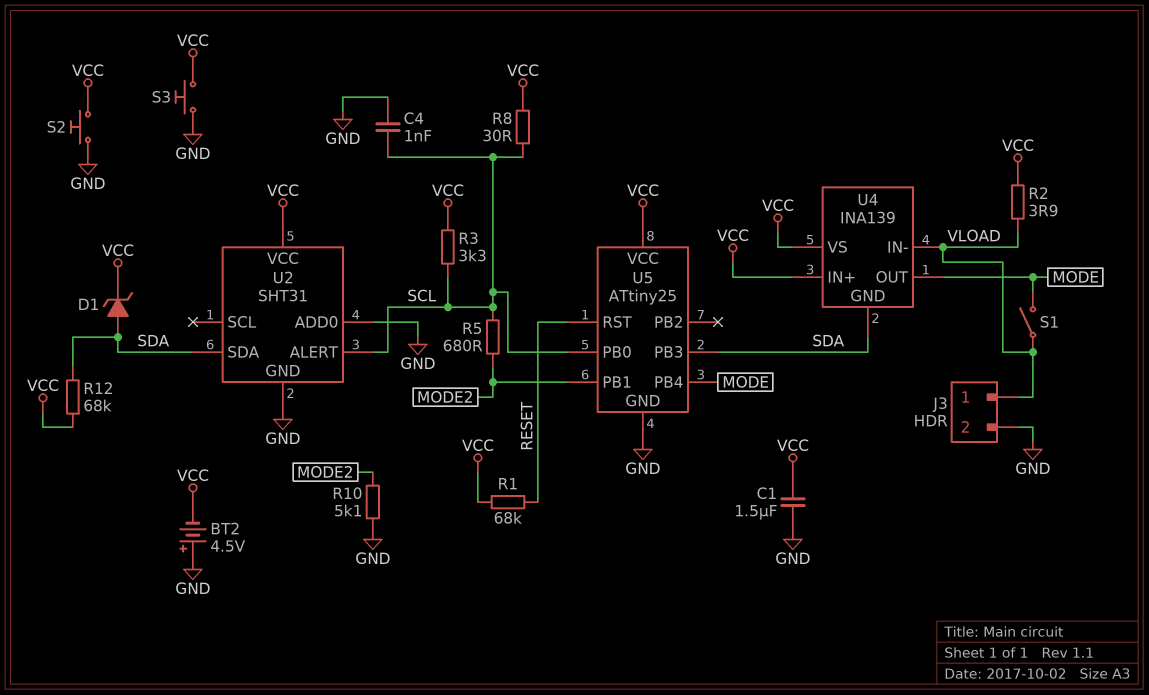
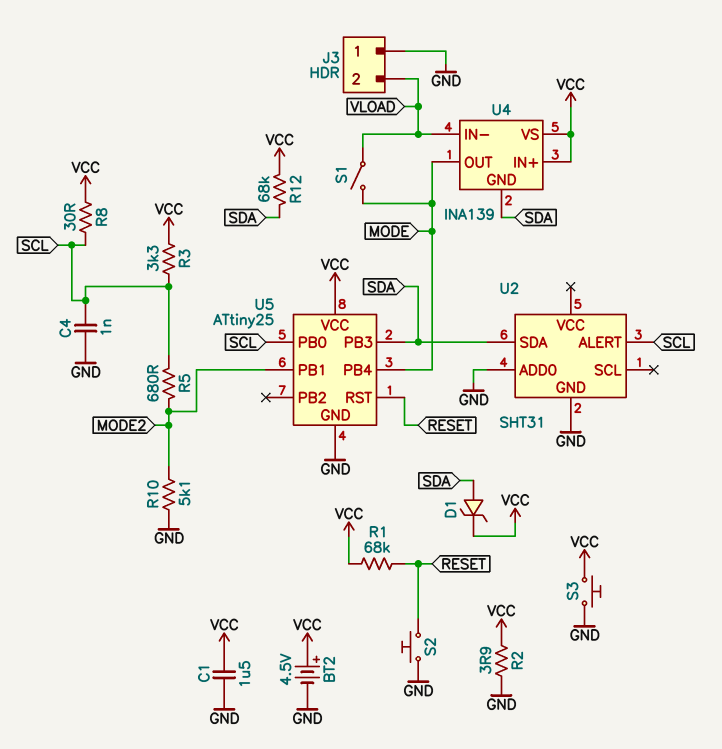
BT2: 4.5V (plus GND, minus VCC) -> 4.5V (plus VCC, minus GND)
J3 pin 1: VLOAD -> GND
J3 pin 2: GND -> VLOAD
R2: 3.9 (VCC, VLOAD) -> 3.9 (GND, VCC)
S2: button (GND, VCC) -> button (GND, RESET)
U2 pin VCC: VCC -> none

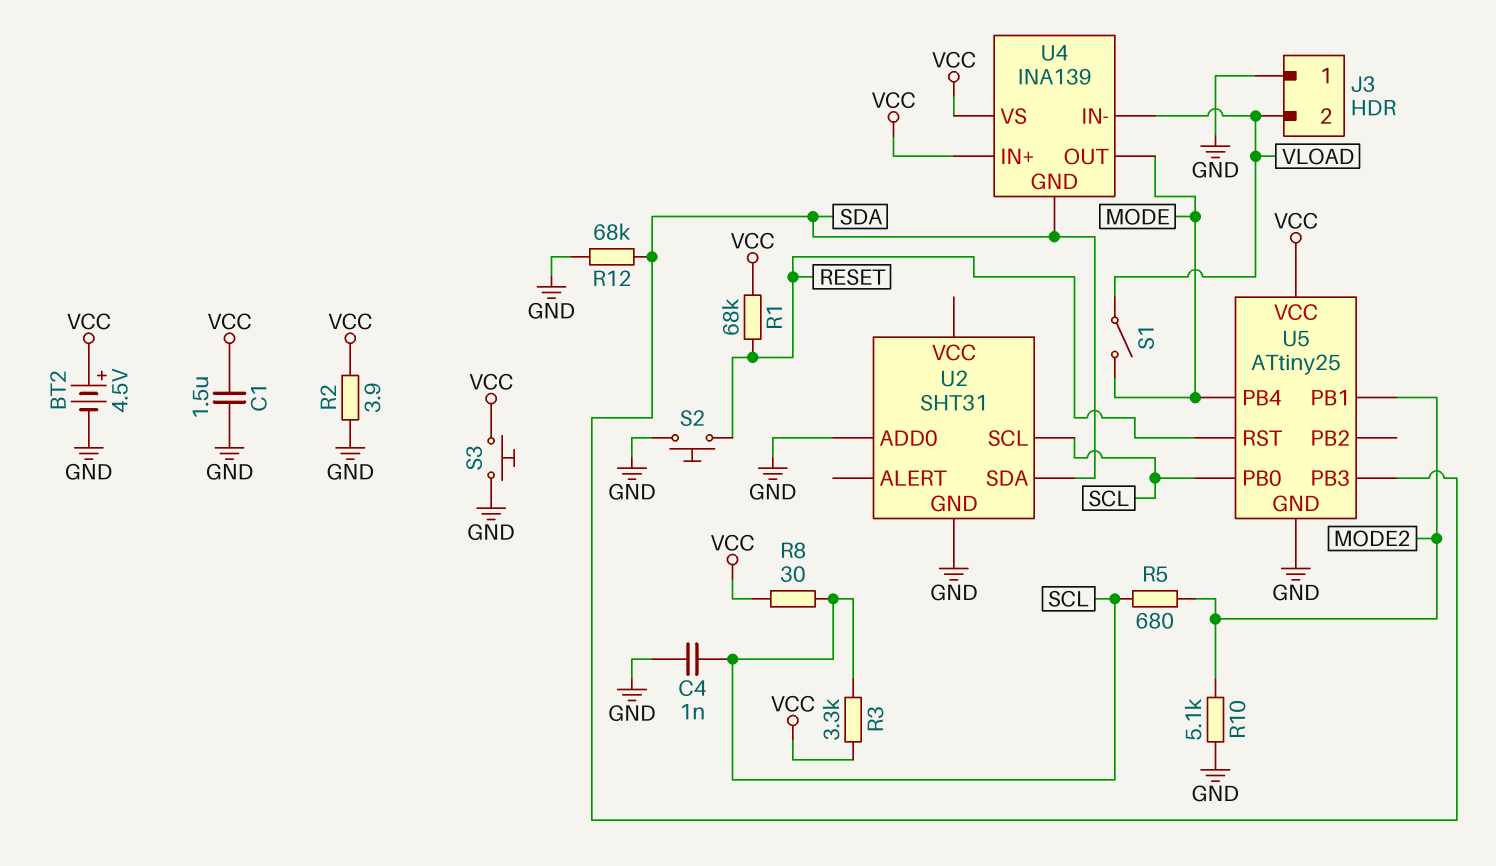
D1: zener (A SDA, K VCC) -> none
R12: 68k (SDA, VCC) -> 68k (GND, SDA)
U2 pin ALERT: SCL -> none
U2 pin SCL: none -> SCL

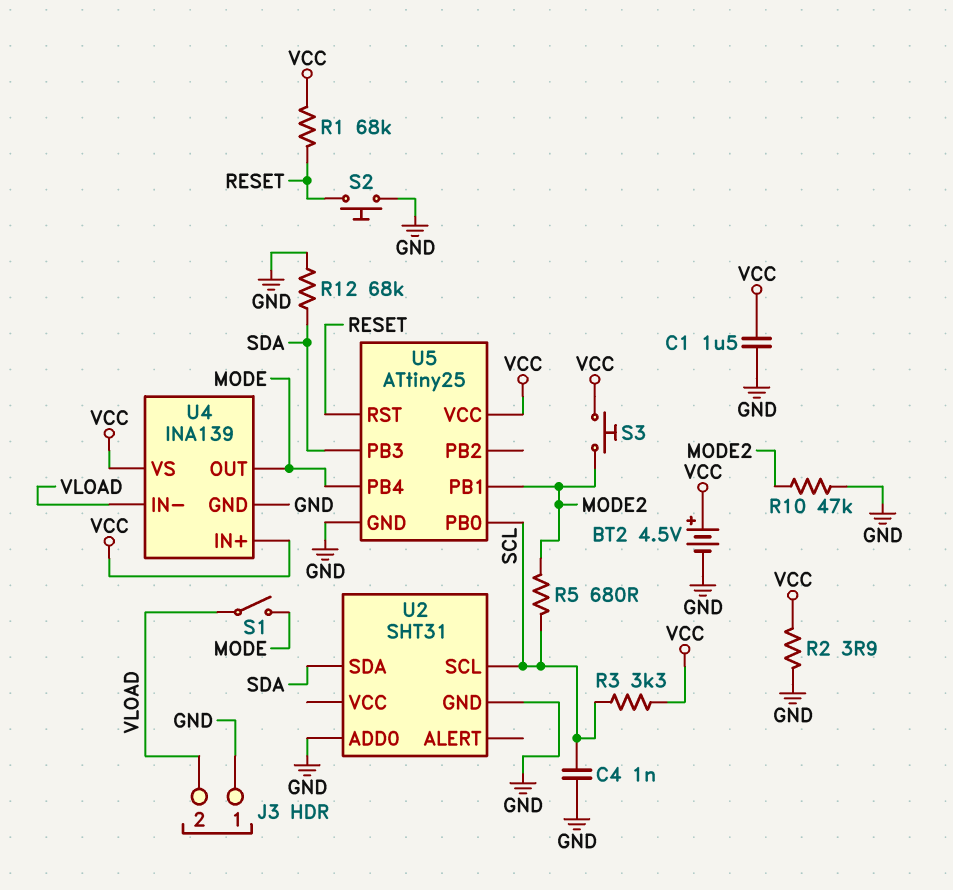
R8: 30 (SCL, VCC) -> none
R10: 5.1k (GND, MODE2) -> 47k (GND, MODE2)
S3: button (GND, VCC) -> button (MODE2, VCC)
U4 pin GND: SDA -> GND

